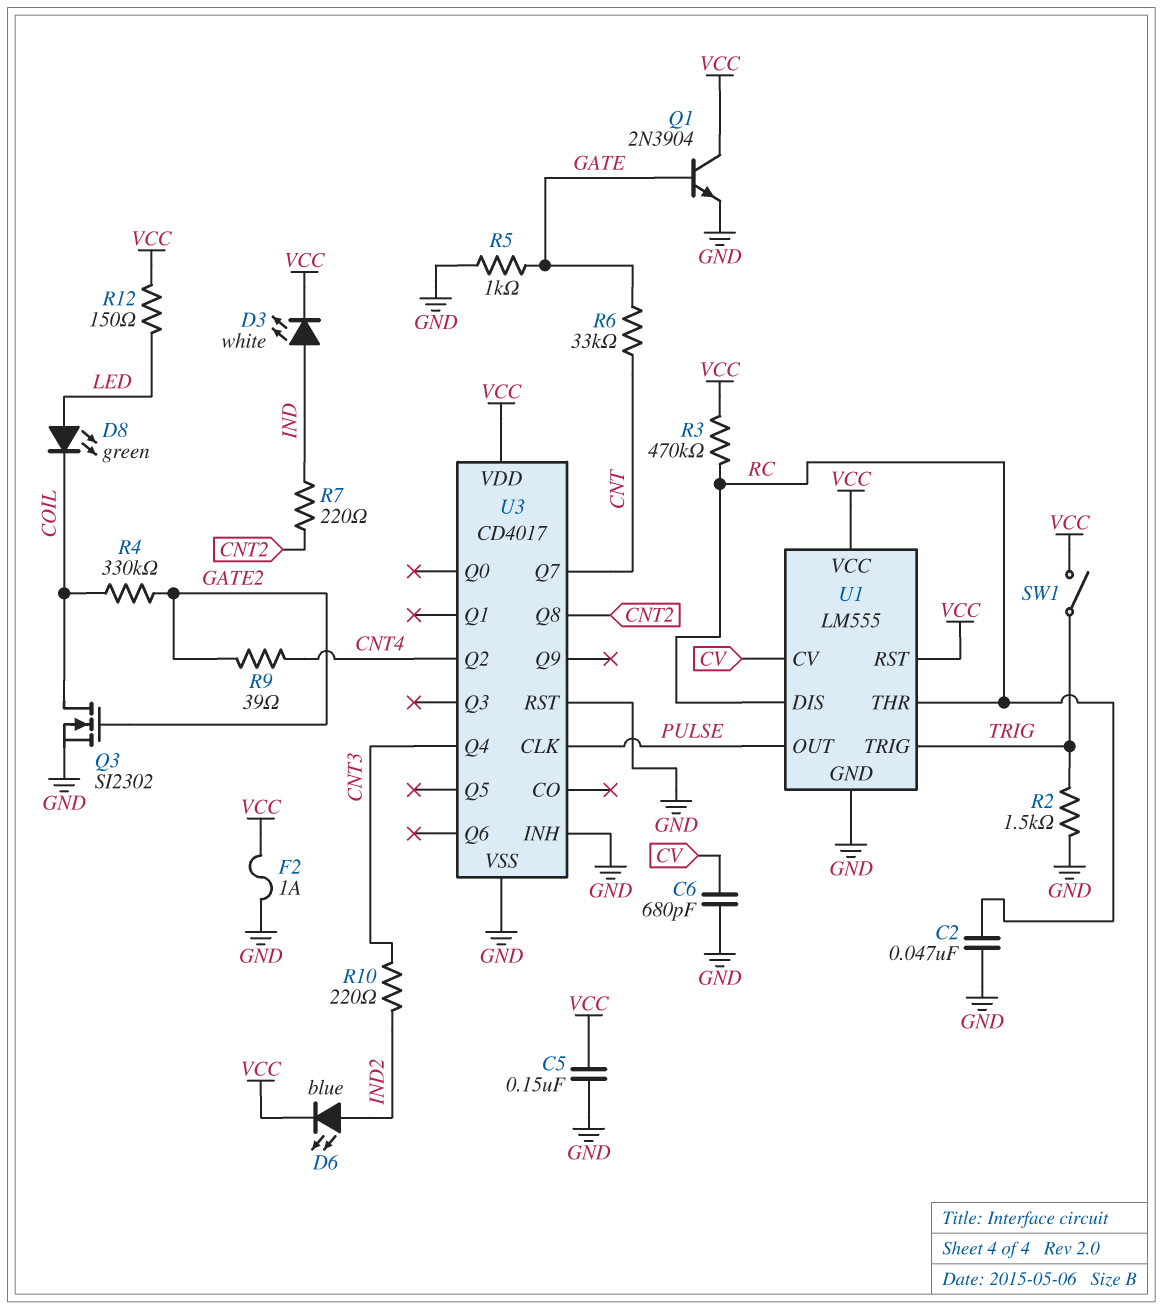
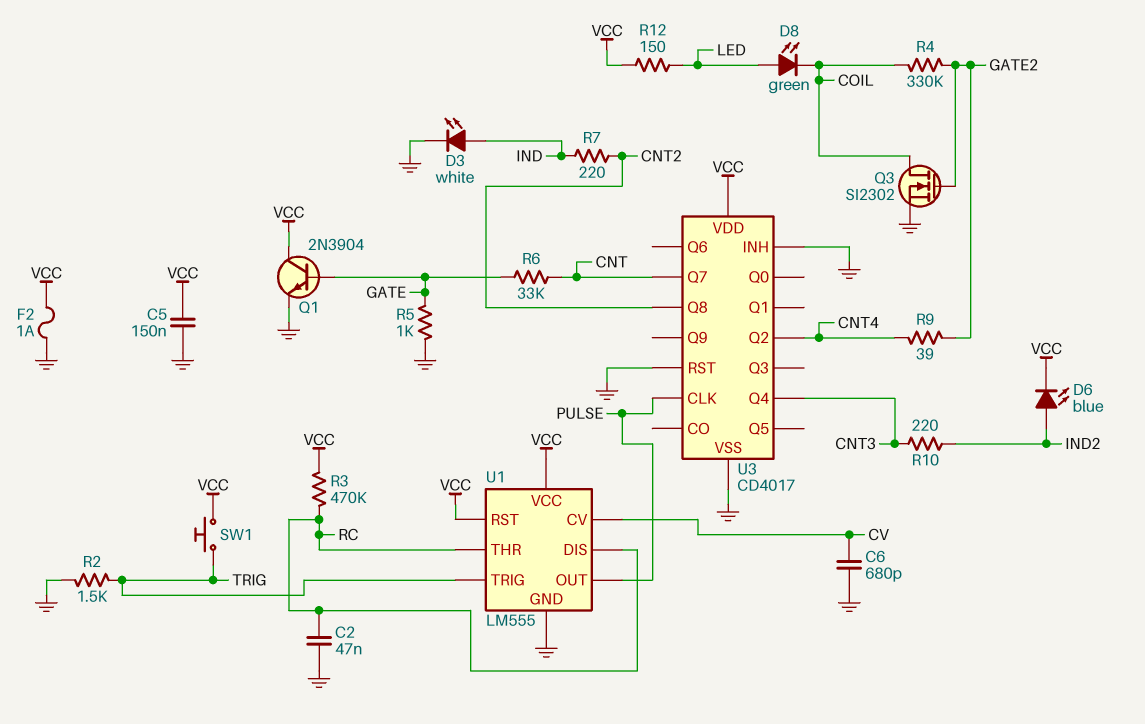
D3: LED white (A IND, K VCC) -> LED white (A IND, K GND)
SW1: switch (TRIG, VCC) -> button (TRIG, VCC)

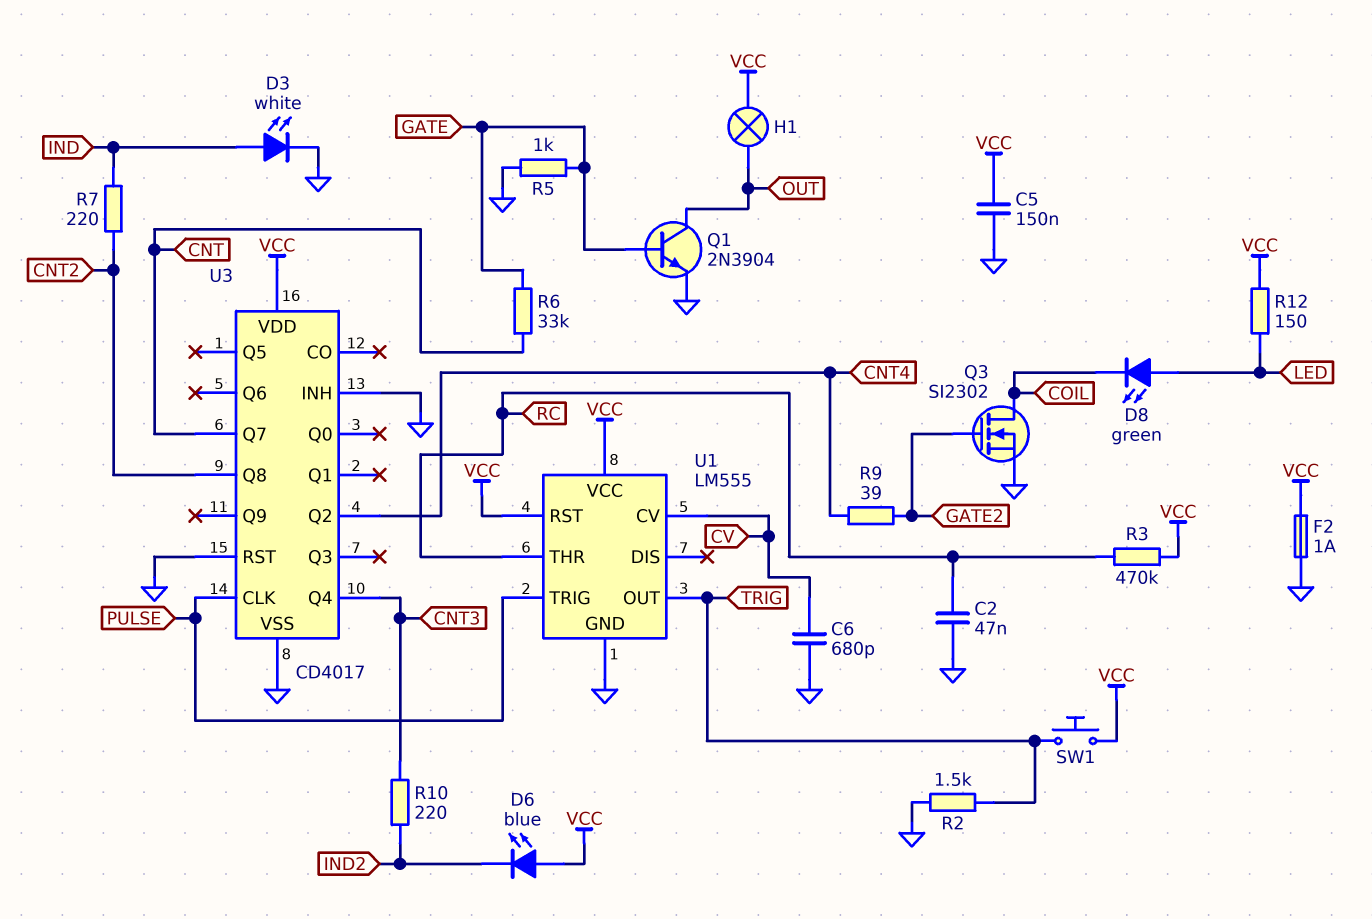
D6: LED blue (A IND2, K VCC) -> LED blue (A VCC, K IND2)
H1: none -> lamp (OUT, VCC)
Q1: NPN 2N3904 (B GATE, C VCC, E GND) -> NPN 2N3904 (B GATE, C OUT, E GND)
R4: 330k (COIL, GATE2) -> none
U1 pin DIS: RC -> none
U1 pin OUT: PULSE -> TRIG
U1 pin TRIG: TRIG -> PULSE

